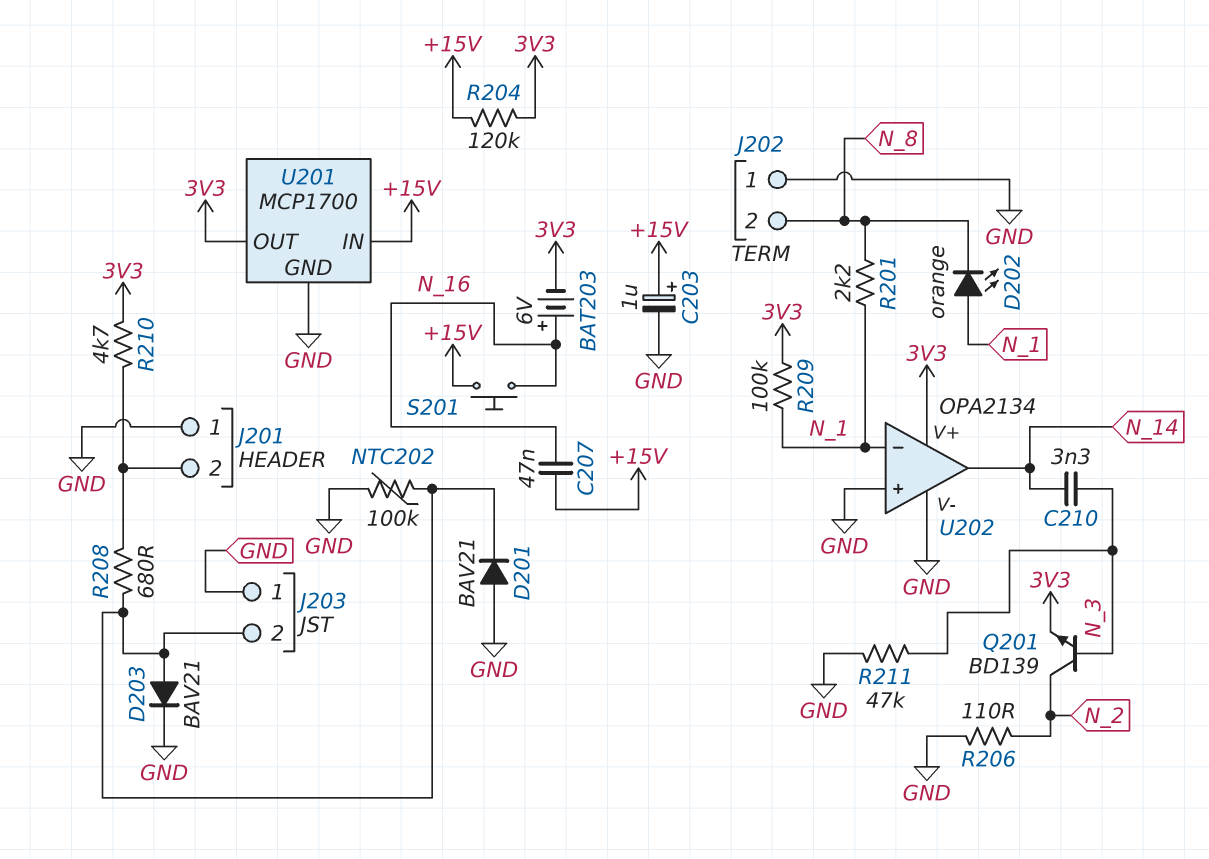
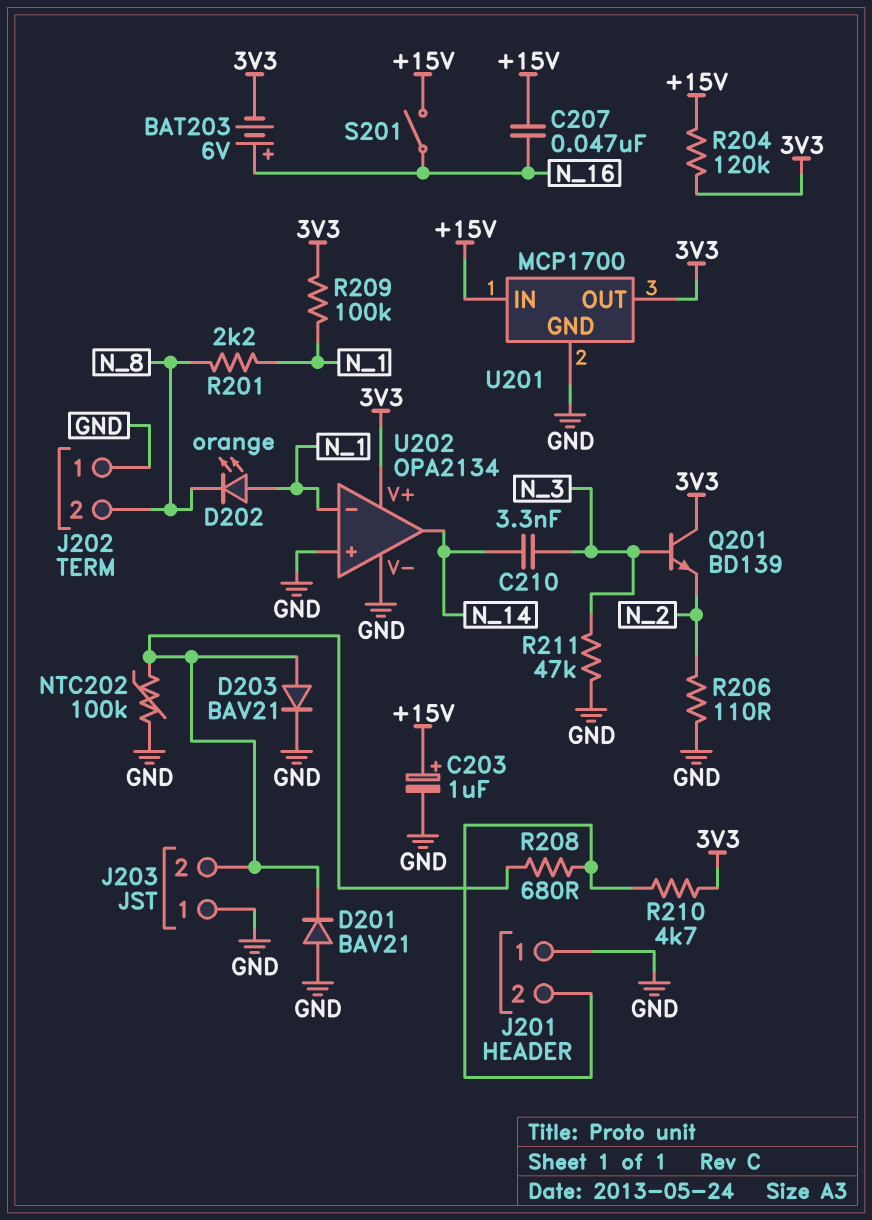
Q201: NPN BD139 (B N_3, C N_2, E 3V3) -> NPN BD139 (B N_3, C 3V3, E N_2)
S201: button (+15V, N_16) -> switch (+15V, N_16)

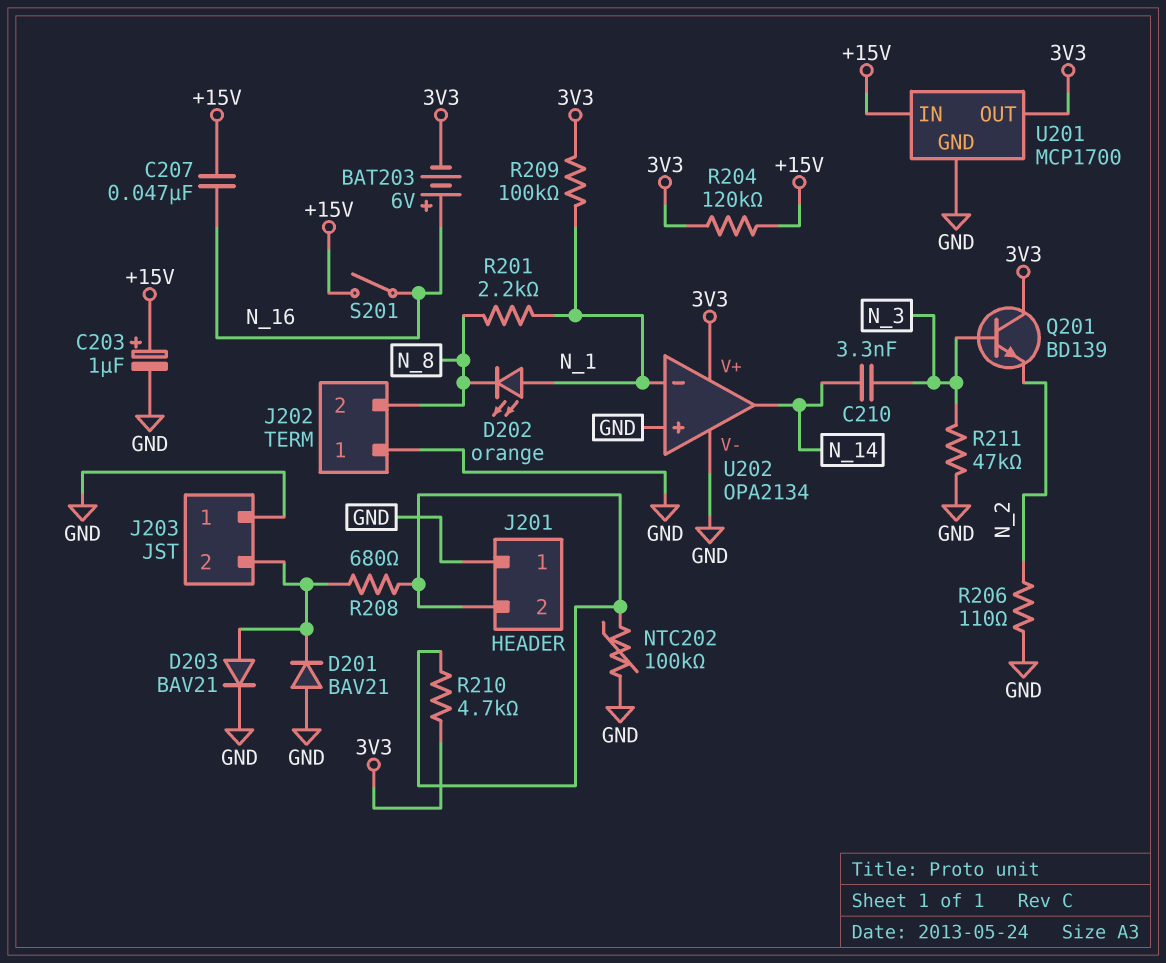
NTC202: 100k (GND, J203/2) -> 100k (GND, J201/2)

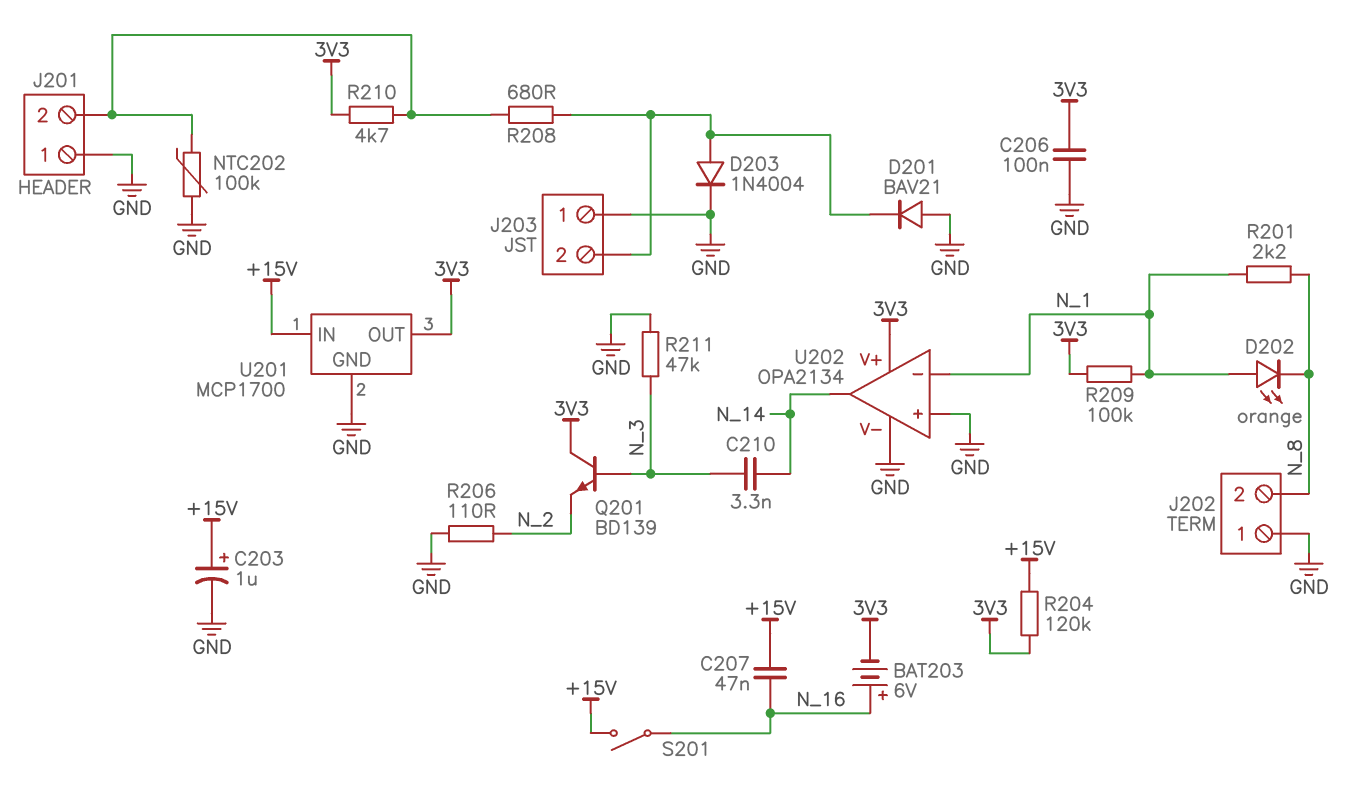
C206: none -> 100nF (3V3, GND)
D203: diode BAV21 (A J203/2, K GND) -> diode 1N4004 (A J203/2, K GND)

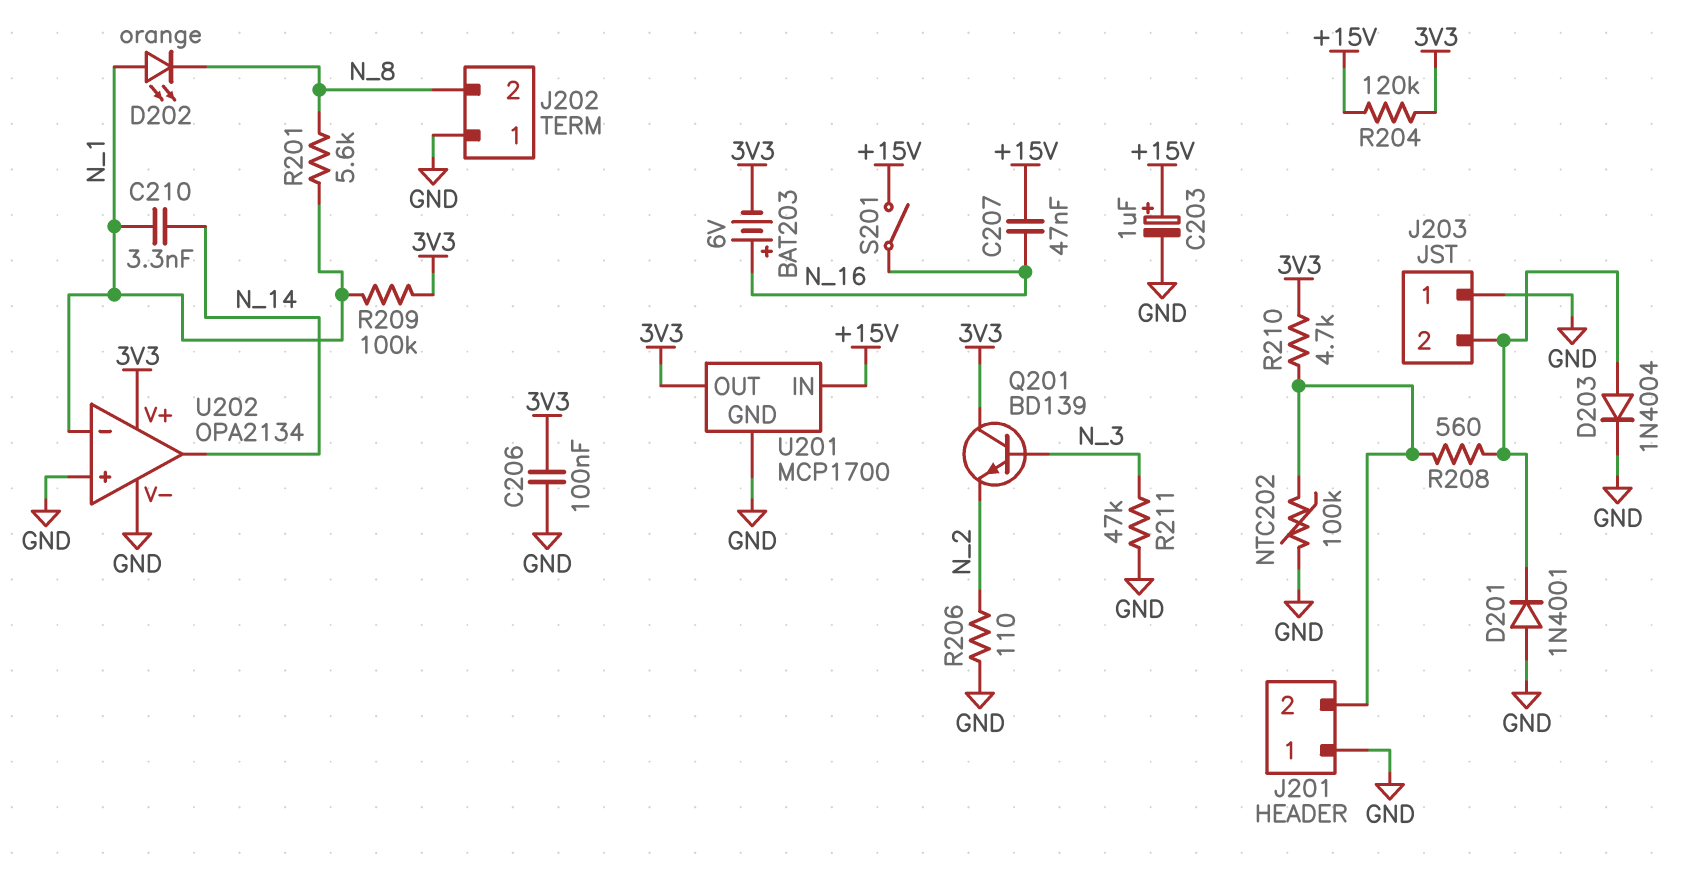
C210: 3.3nF (N_3, N_14) -> 3.3nF (N_1, N_14)
D201: diode BAV21 (A GND, K J203/2) -> diode 1N4001 (A GND, K J203/2)
R201: 2.2k (N_1, N_8) -> 5.6k (N_1, N_8)
R208: 680 (J201/2, J203/2) -> 560 (J201/2, J203/2)

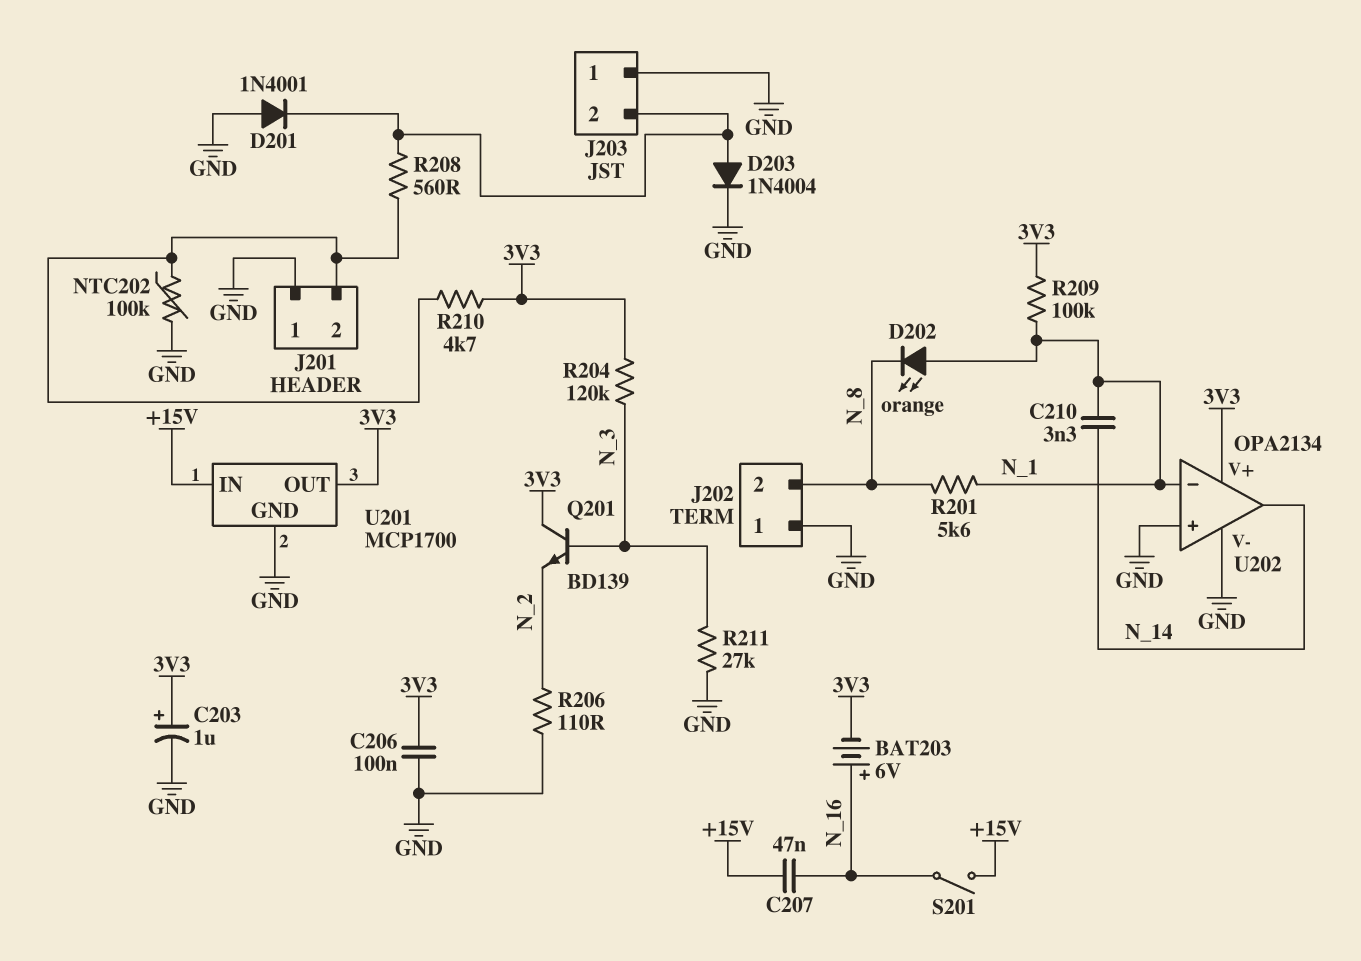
C203: 1uF (plus +15V, minus GND) -> 1uF (plus 3V3, minus GND)
R204: 120k (+15V, 3V3) -> 120k (3V3, N_3)
R211: 47k (GND, N_3) -> 27k (GND, N_3)

